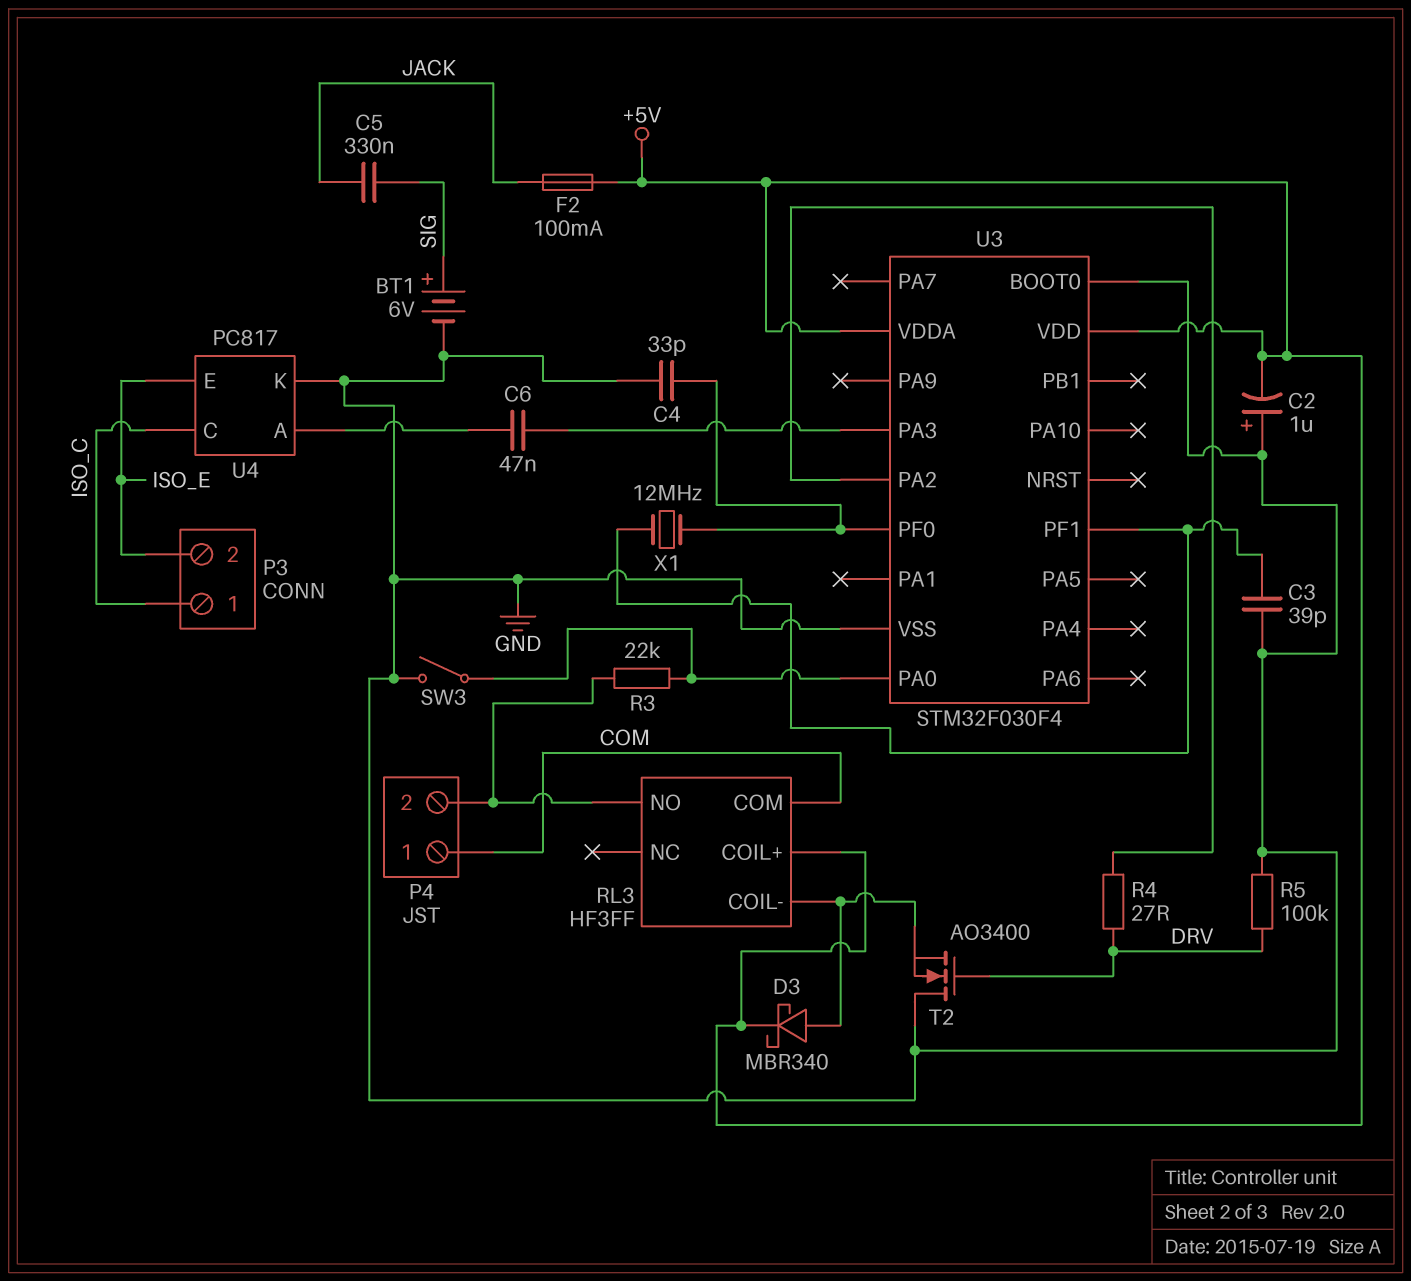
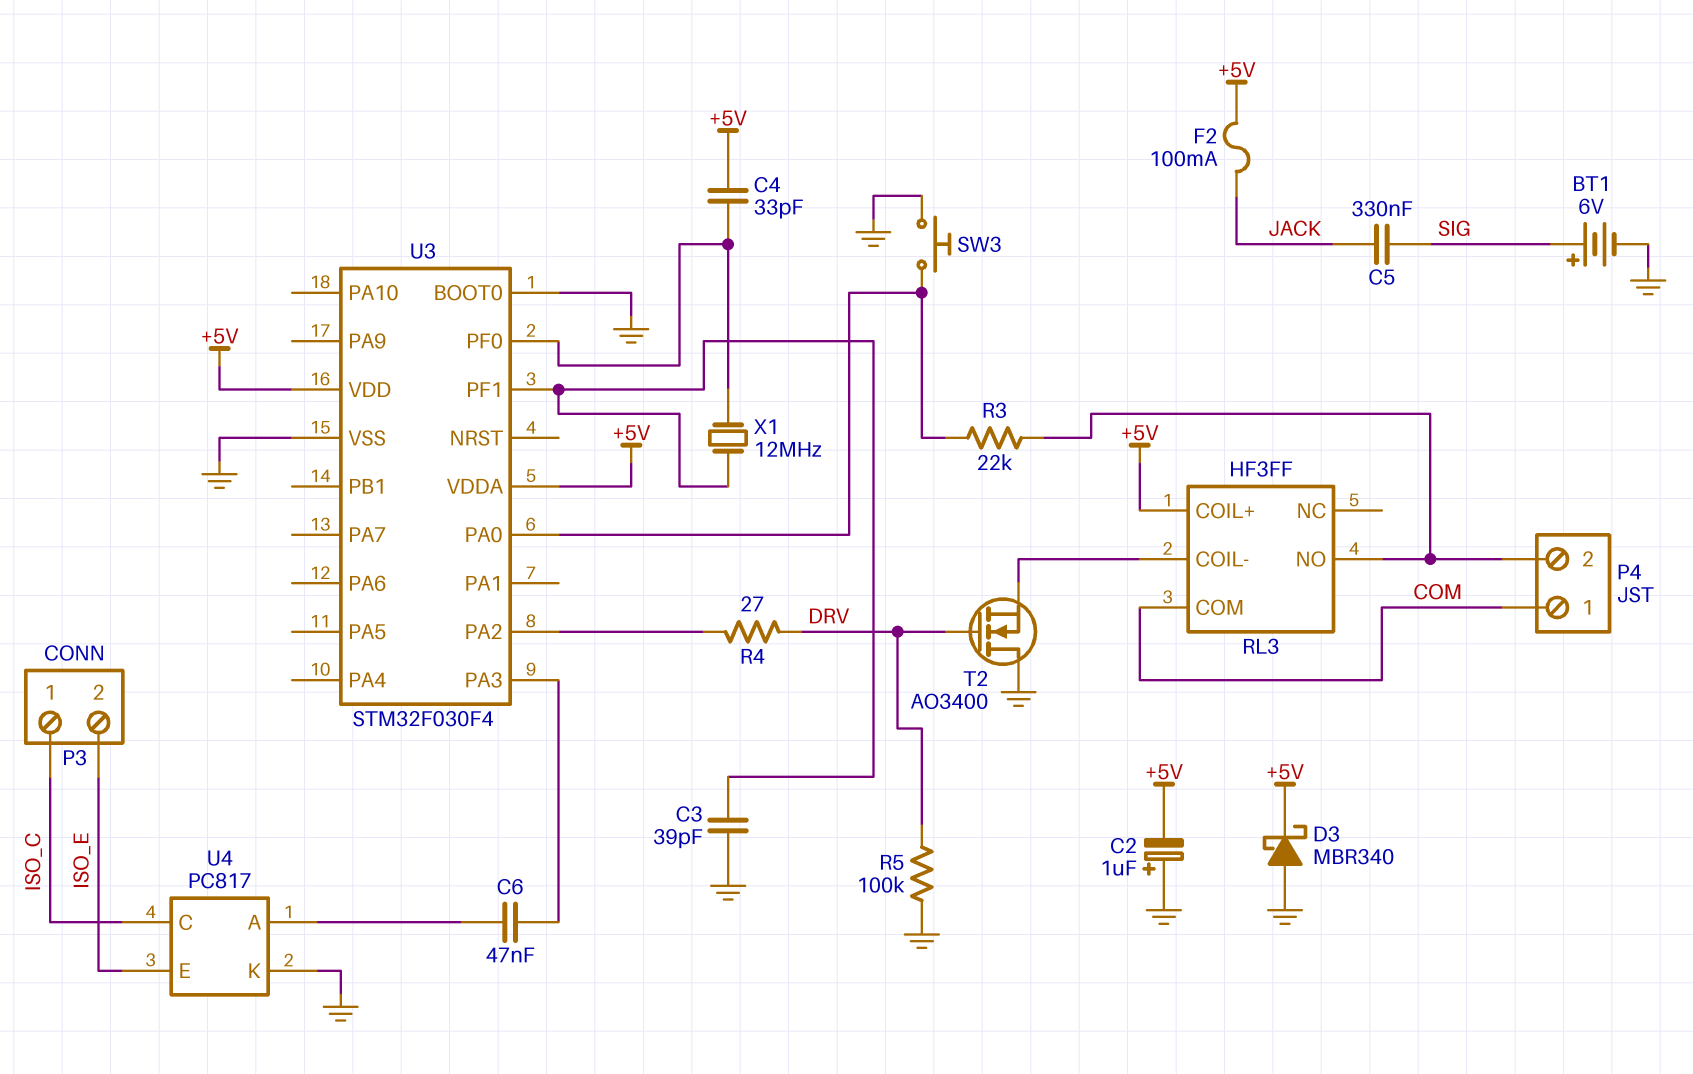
C4: 33pF (GND, U3/PF0) -> 33pF (+5V, U3/PF0)
D3: schottky MBR340 (A RL3/COIL-, K +5V) -> schottky MBR340 (A GND, K +5V)
SW3: switch (GND, U3/PA0) -> button (GND, U3/PA0)

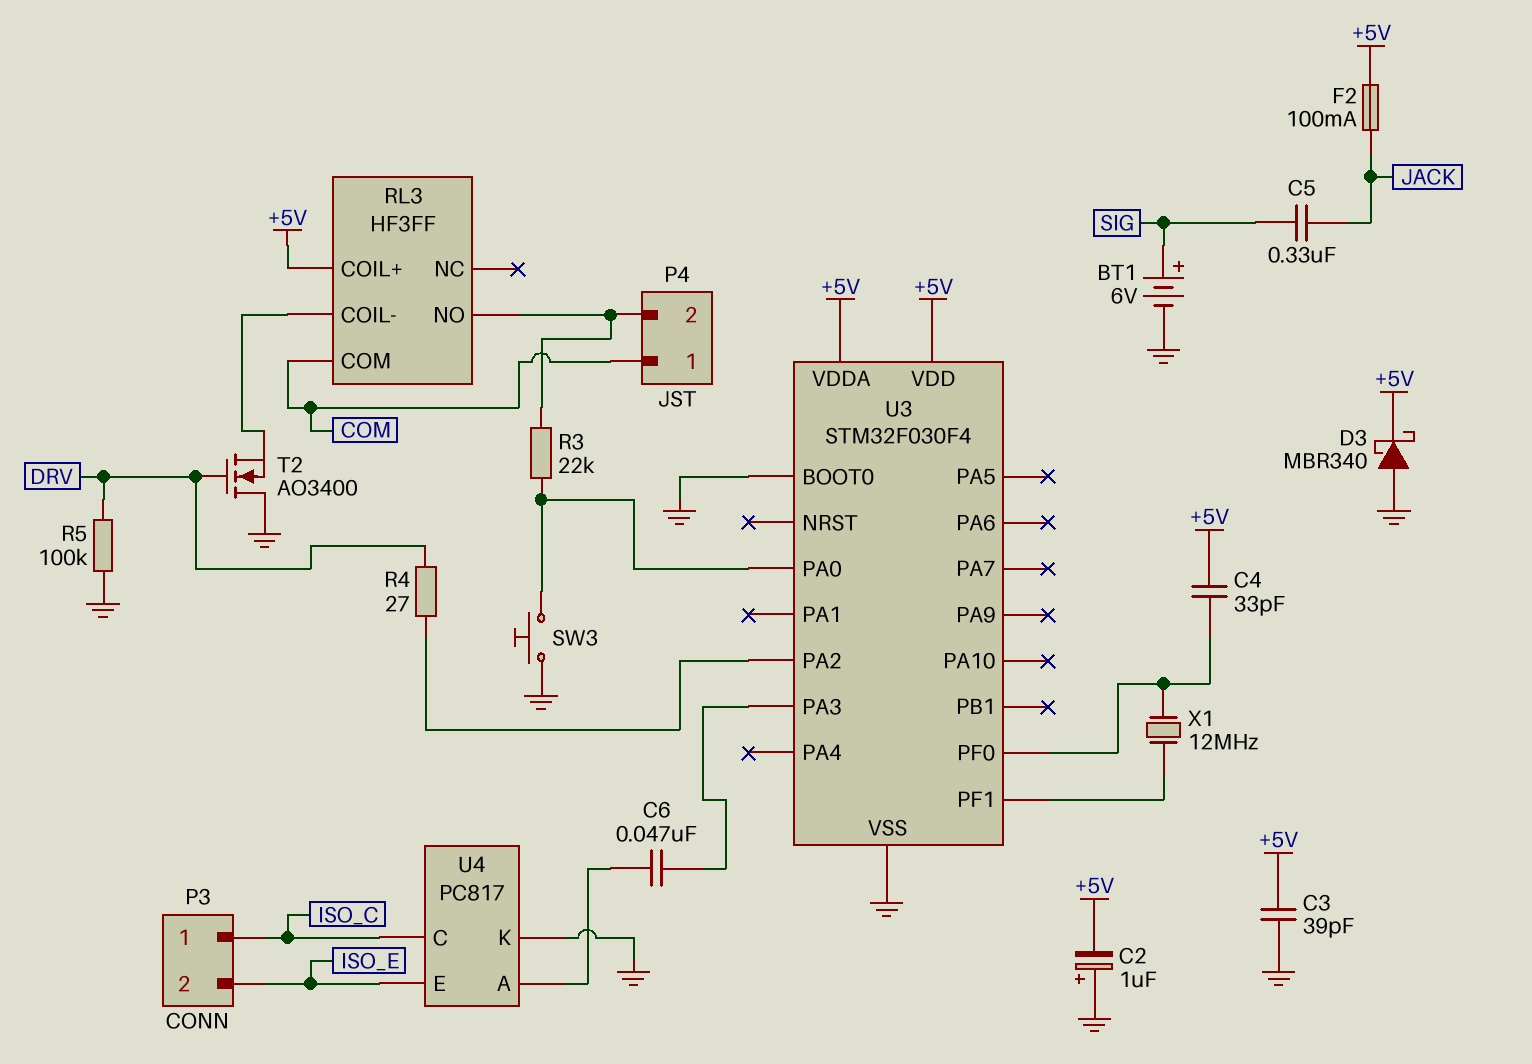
C3: 39pF (GND, U3/PF1) -> 39pF (+5V, GND)

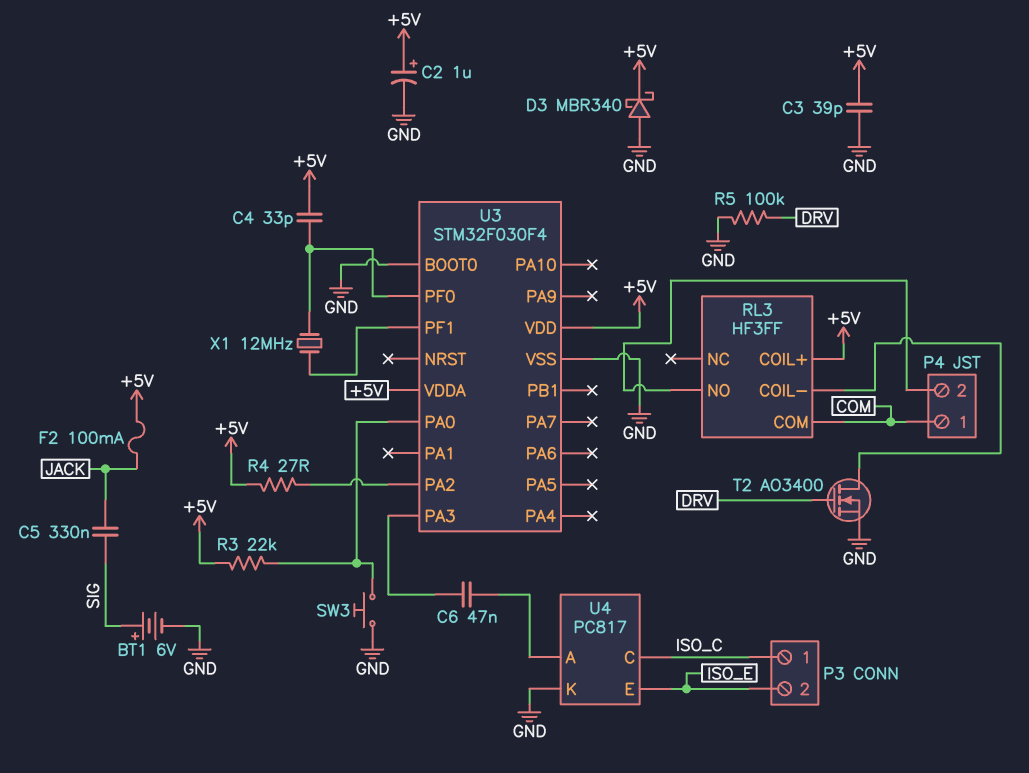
C2: 1uF (plus GND, minus +5V) -> 1uF (plus +5V, minus GND)
R3: 22k (P4/2, U3/PA0) -> 22k (+5V, U3/PA0)
R4: 27 (DRV, U3/PA2) -> 27 (+5V, U3/PA2)
T2: NMOS AO3400 (G DRV, D GND, S RL3/COIL-) -> NMOS AO3400 (G DRV, D RL3/COIL-, S GND)

